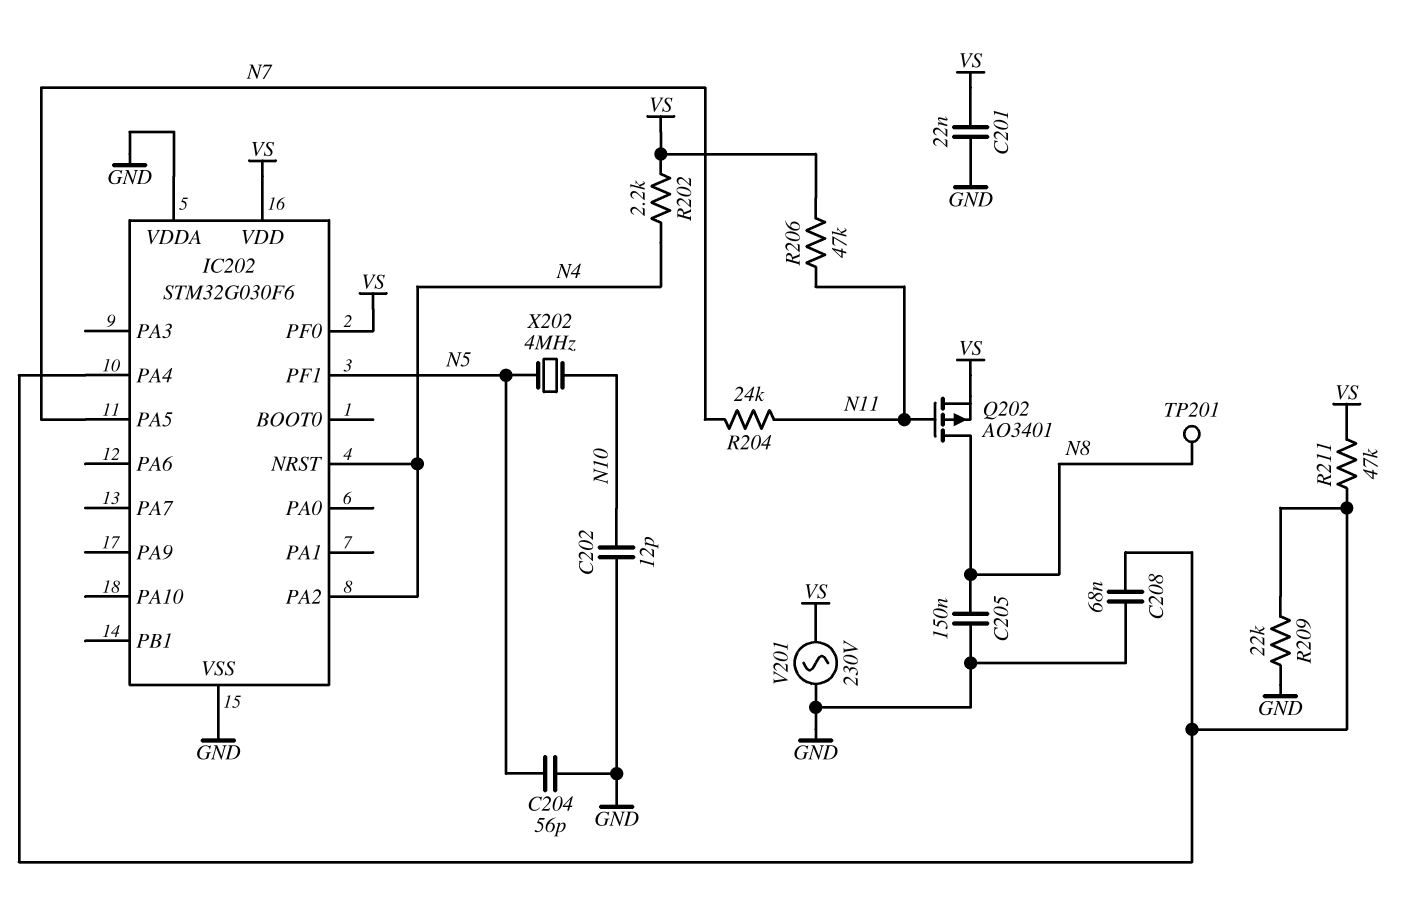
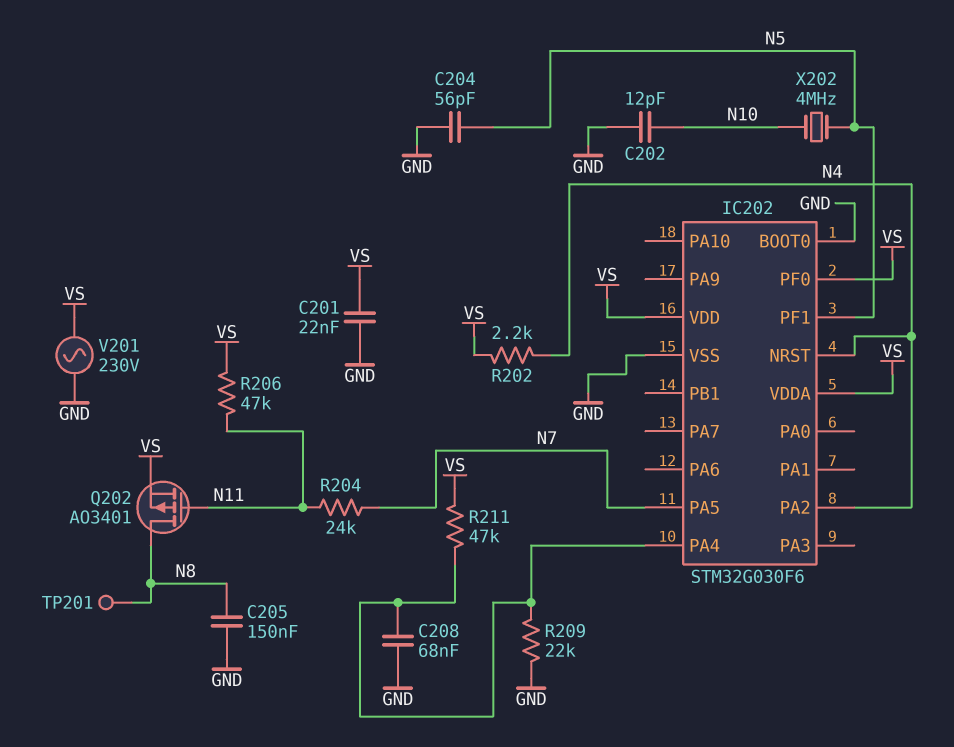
IC202 pin BOOT0: none -> GND
IC202 pin VDDA: GND -> VS

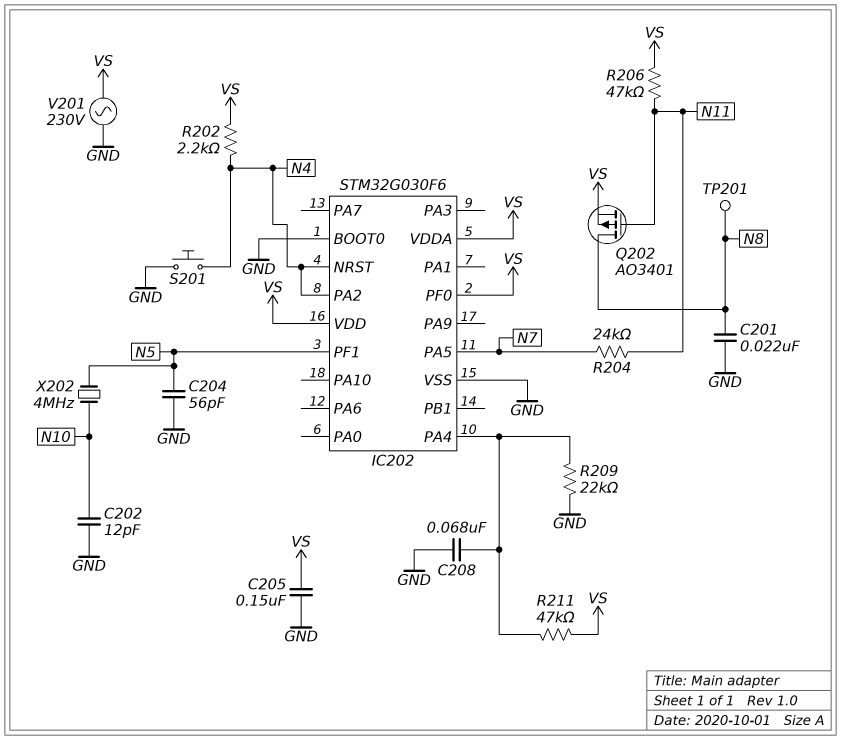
C201: 22nF (GND, VS) -> 22nF (GND, N8)
C205: 150nF (GND, N8) -> 150nF (GND, VS)
S201: none -> button (GND, N4)

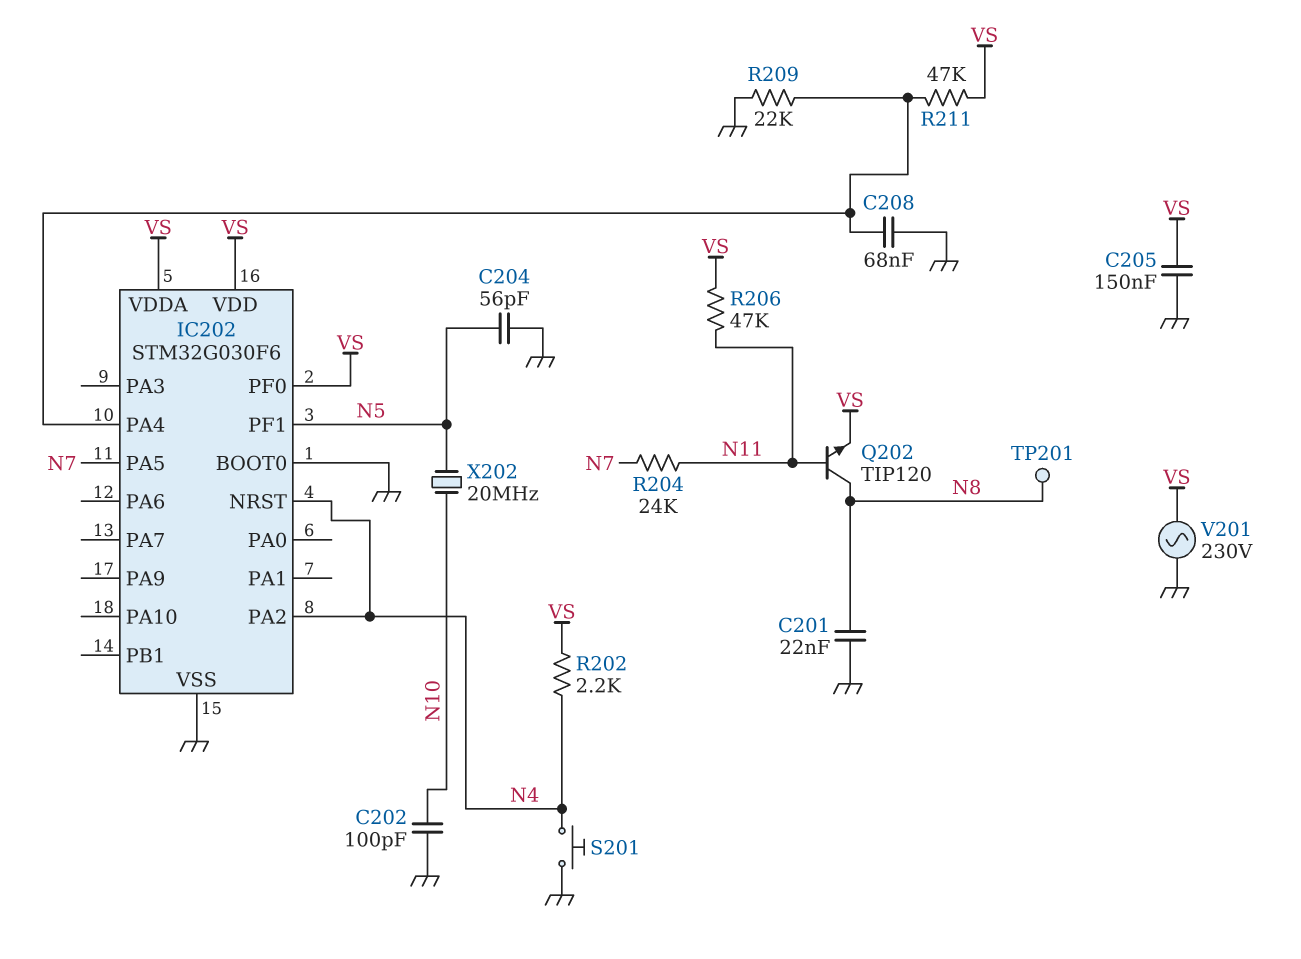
C202: 12pF (GND, N10) -> 100pF (GND, N10)
Q202: PMOS AO3401 (G N11, D N8, S VS) -> NPN TIP120 (B N11, C N8, E VS)
X202: 4MHz (N5, N10) -> 20MHz (N5, N10)

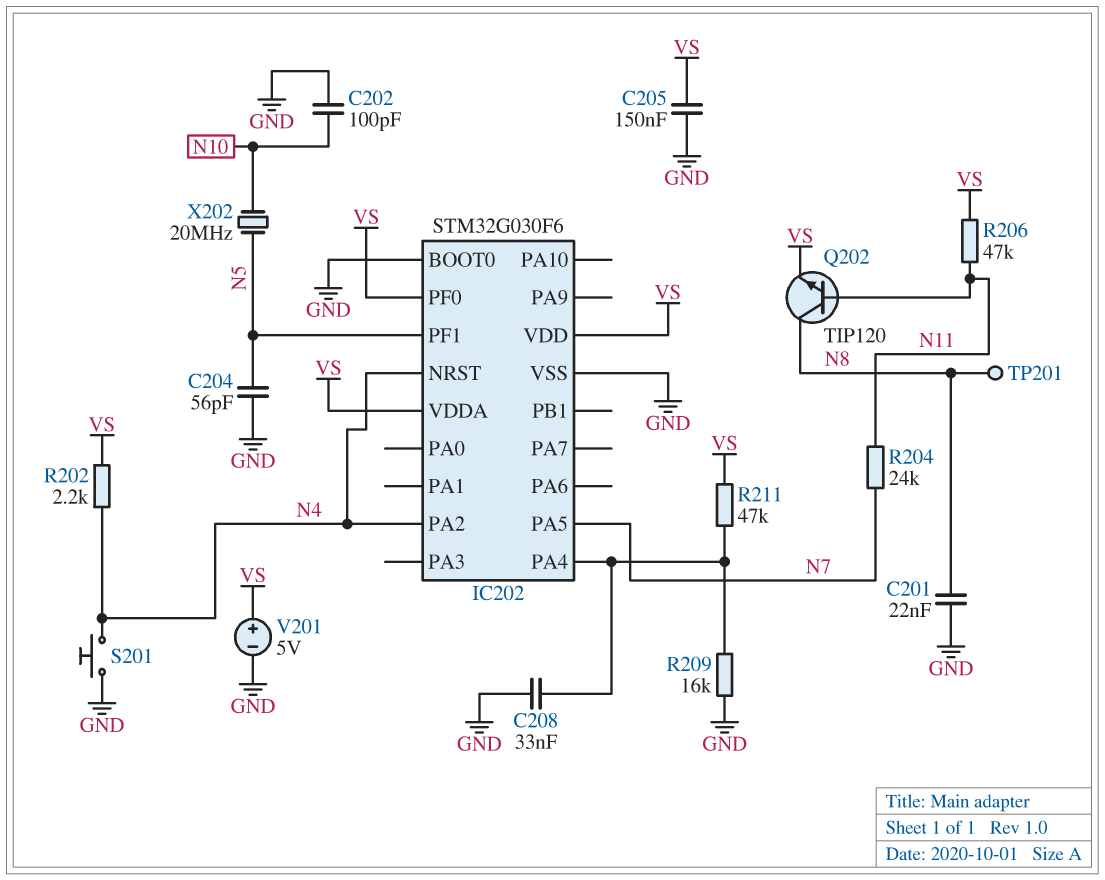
C208: 68nF (GND, IC202/PA4) -> 33nF (GND, IC202/PA4)
R209: 22k (GND, IC202/PA4) -> 16k (GND, IC202/PA4)
V201: AC 230V (GND, VS) -> 5V (plus VS, minus GND)

